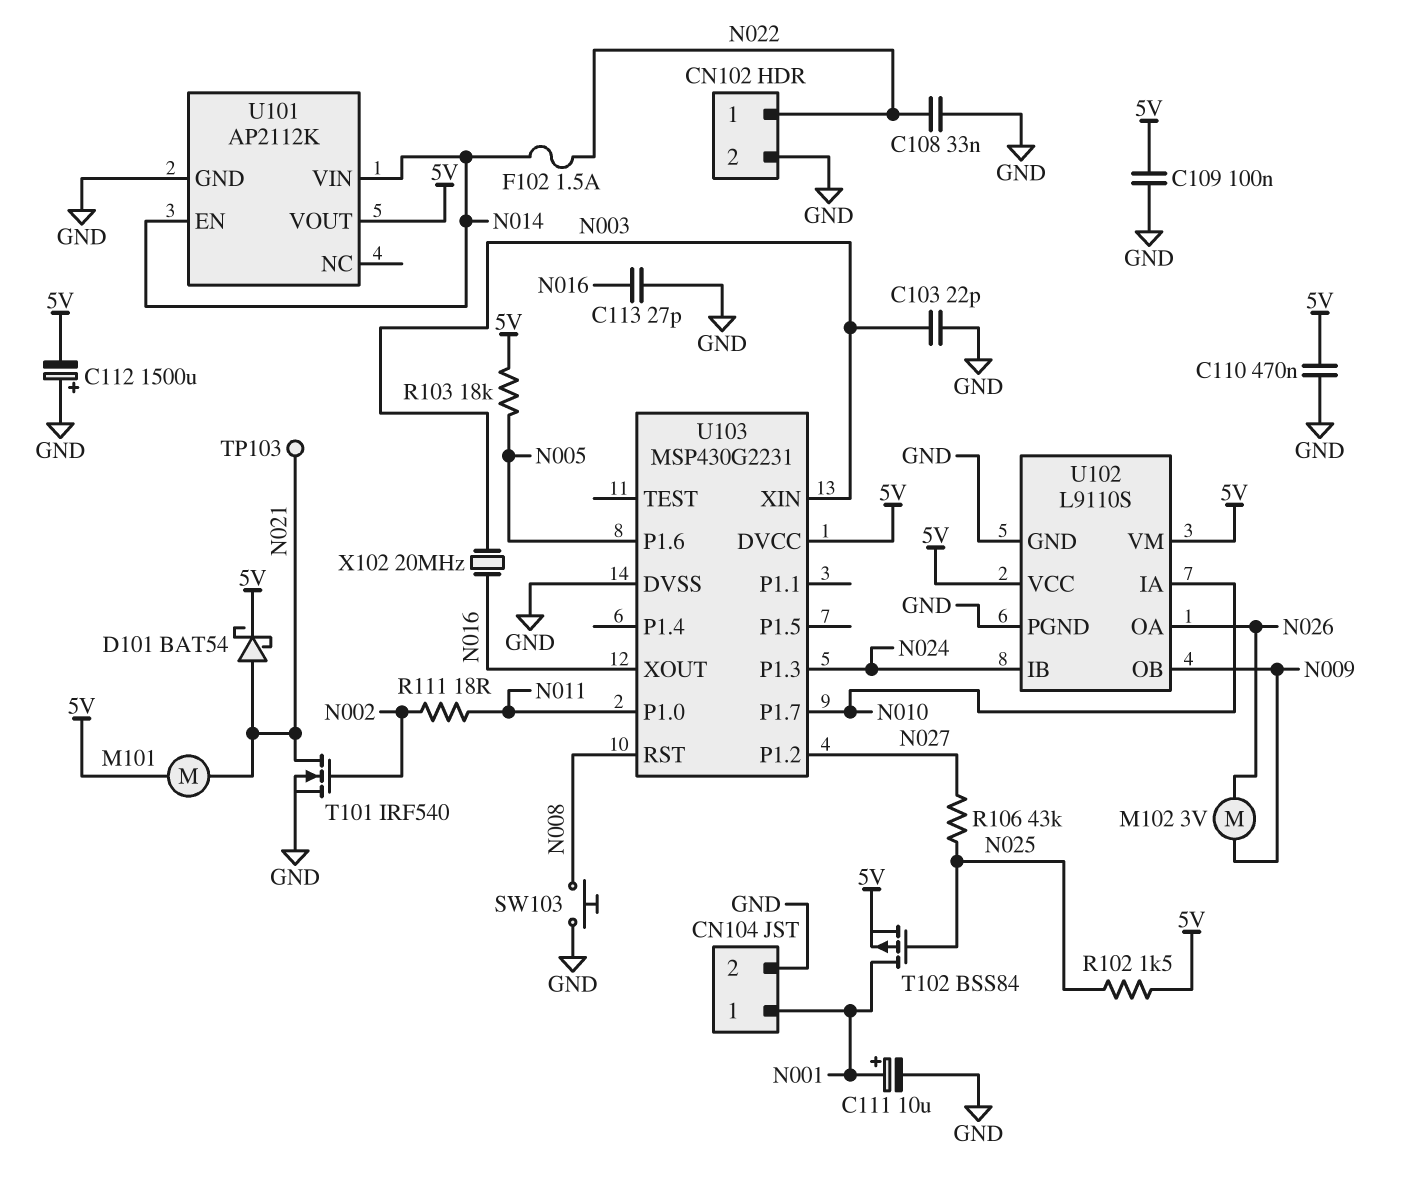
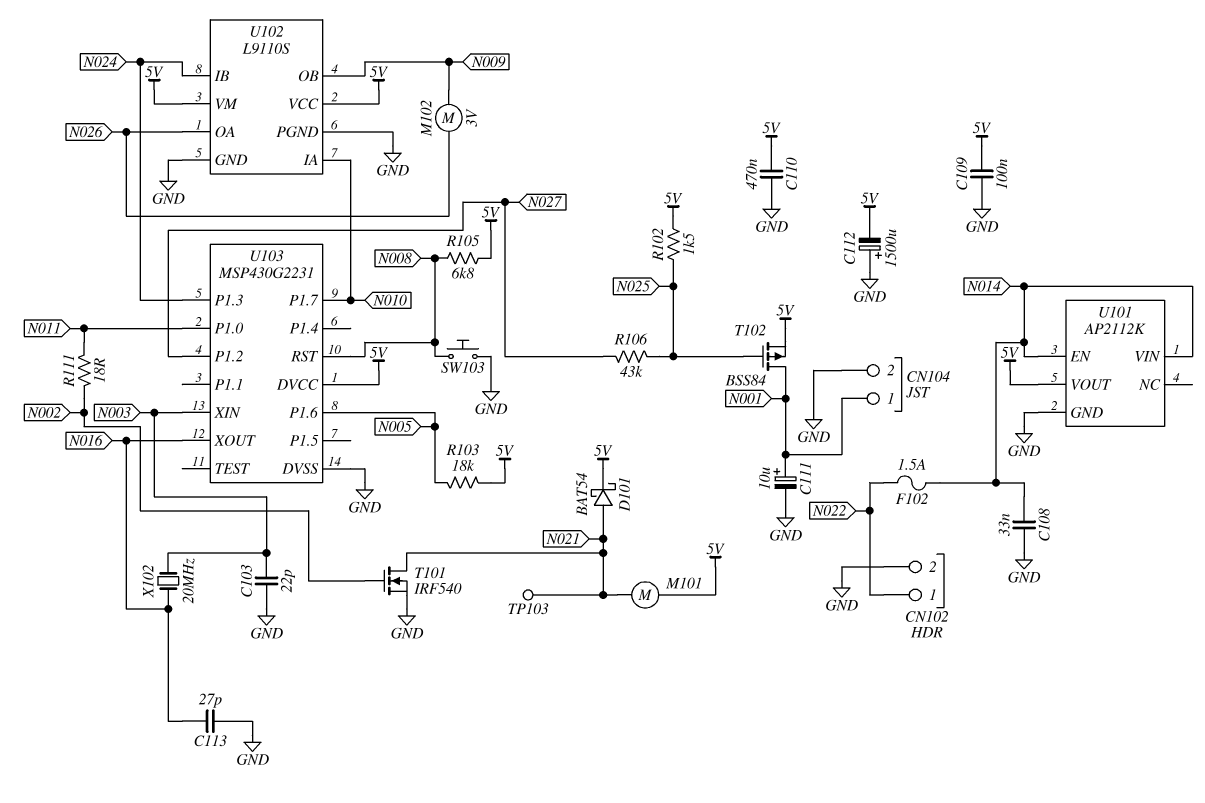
C108: 33nF (GND, N022) -> 33nF (GND, N014)
R105: none -> 6.8k (5V, N008)

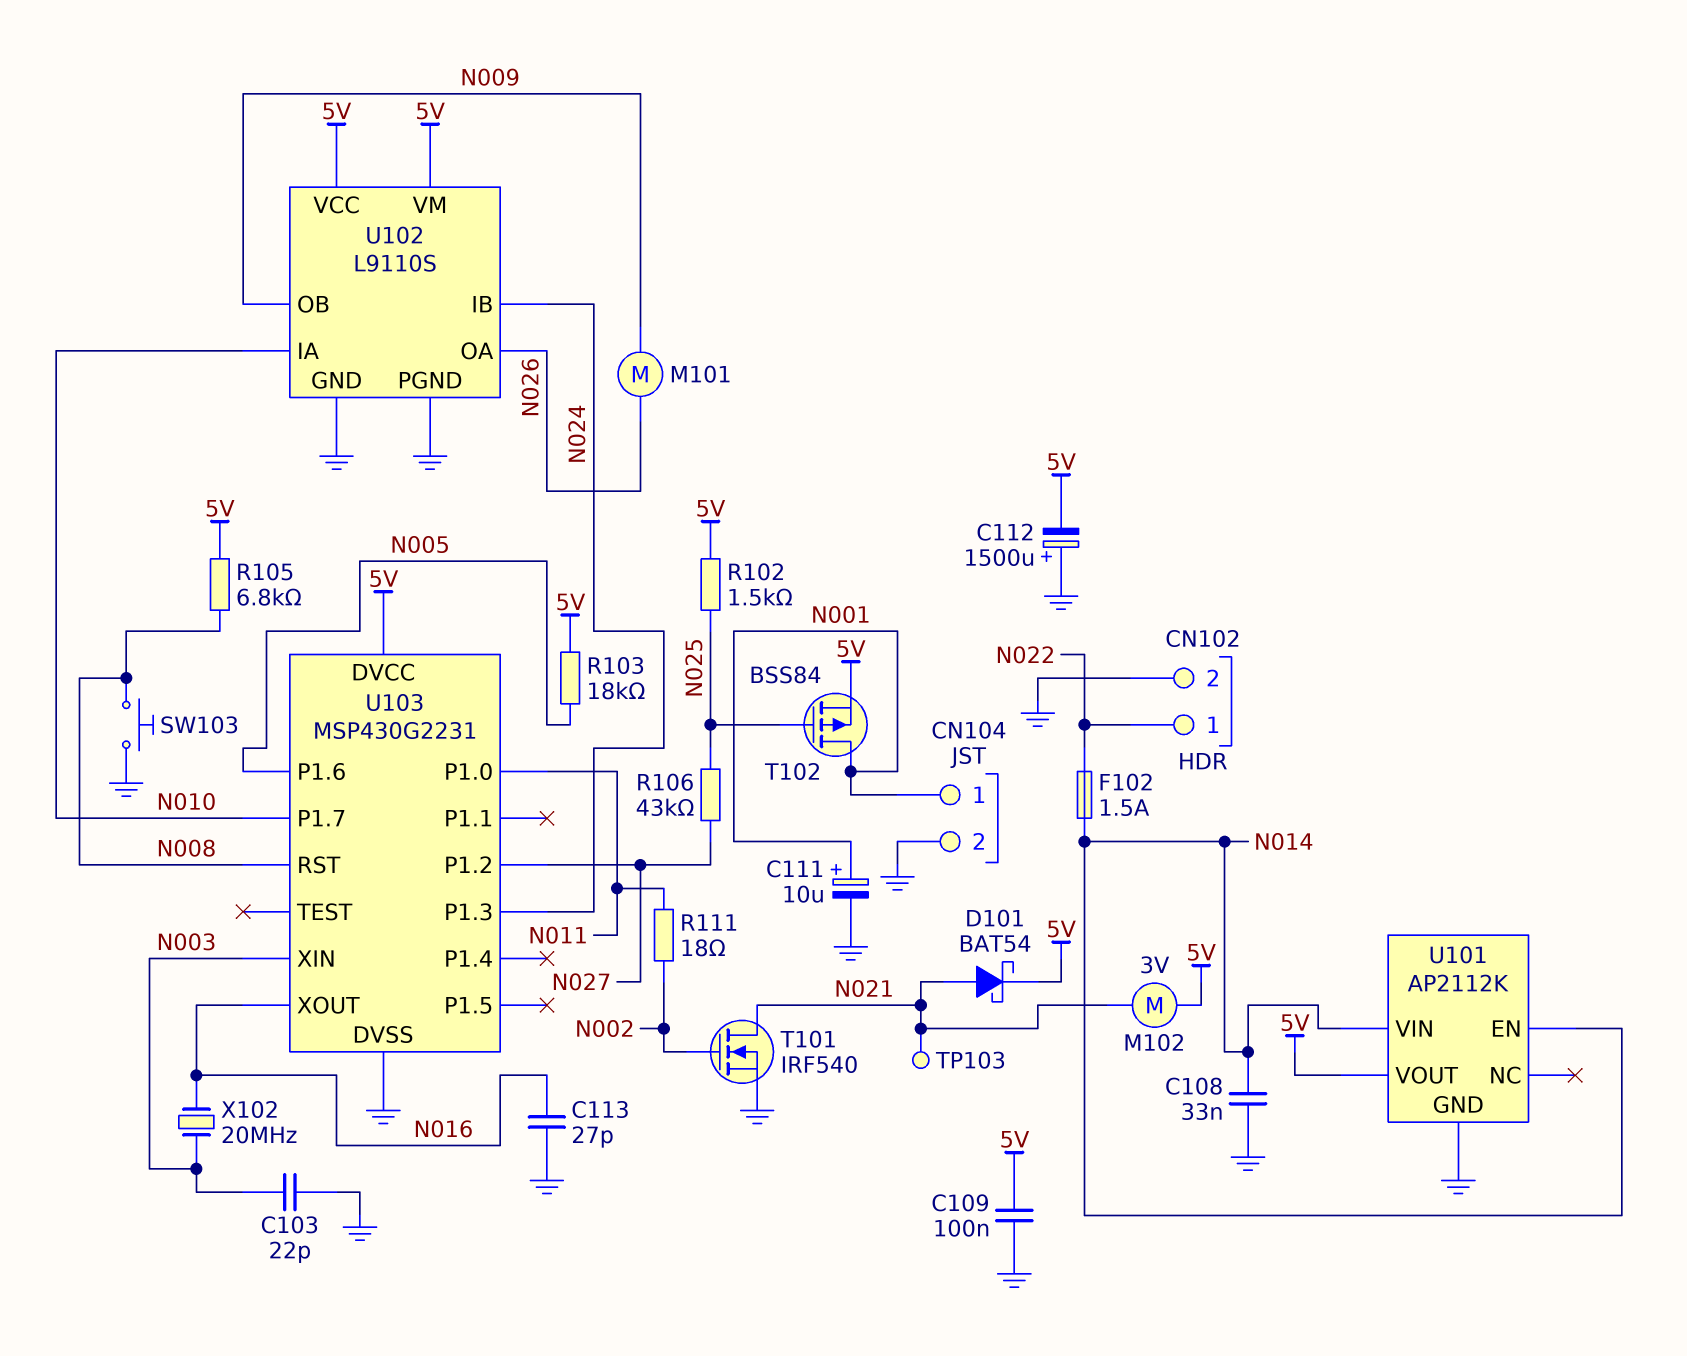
C110: 470nF (5V, GND) -> none
M101: motor (5V, N021) -> motor (N009, N026)
M102: motor 3V (N009, N026) -> motor 3V (5V, N021)

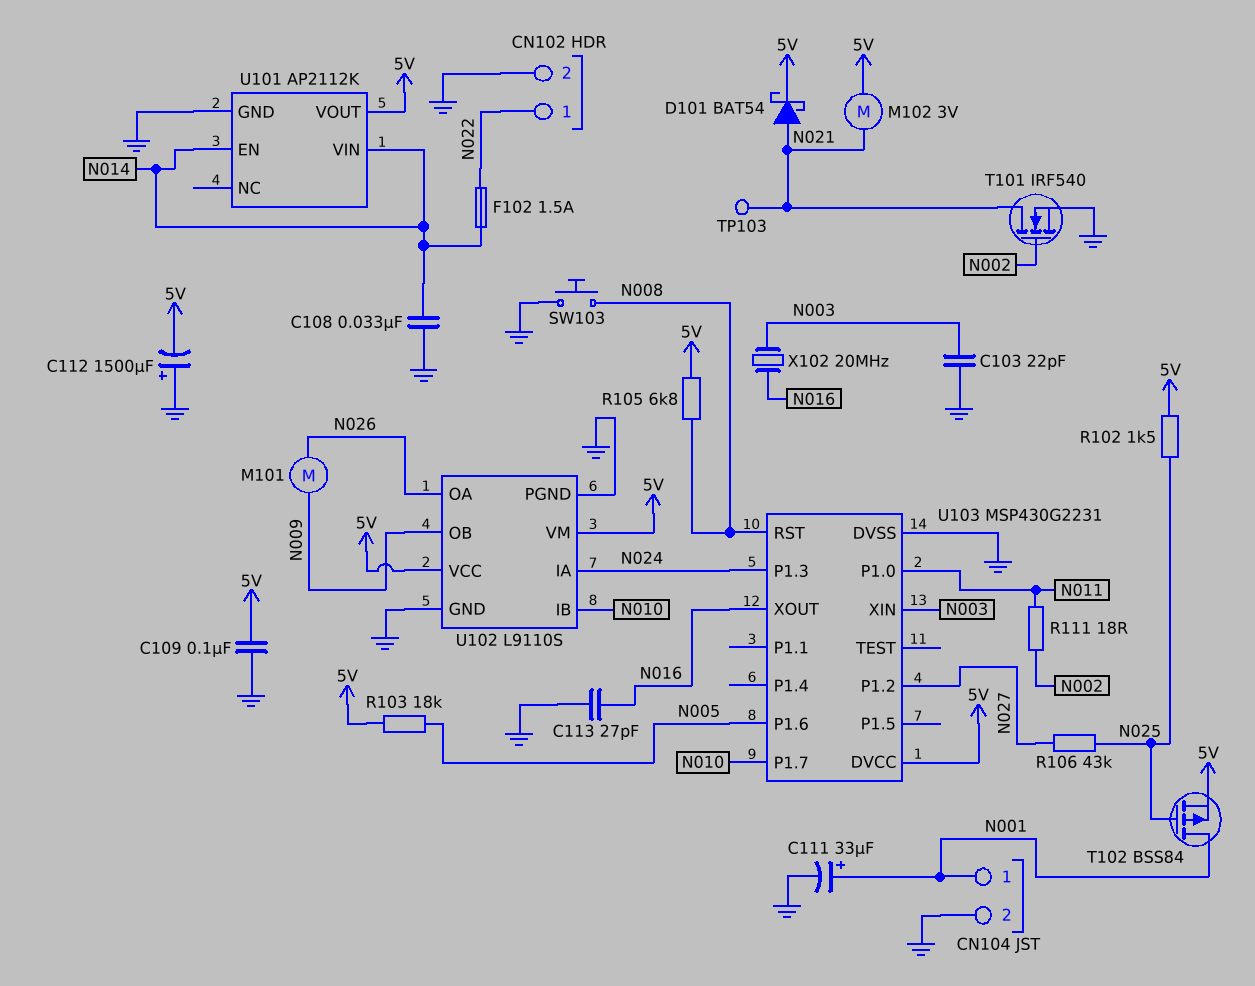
C111: 10uF (plus N001, minus GND) -> 33uF (plus N001, minus GND)
U102 pin IA: N010 -> N024
U102 pin IB: N024 -> N010

